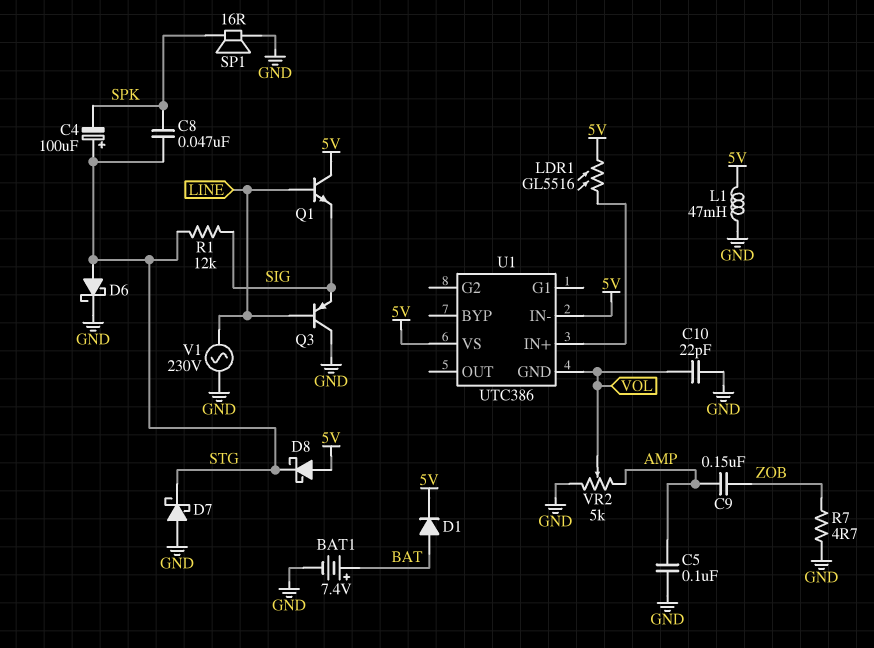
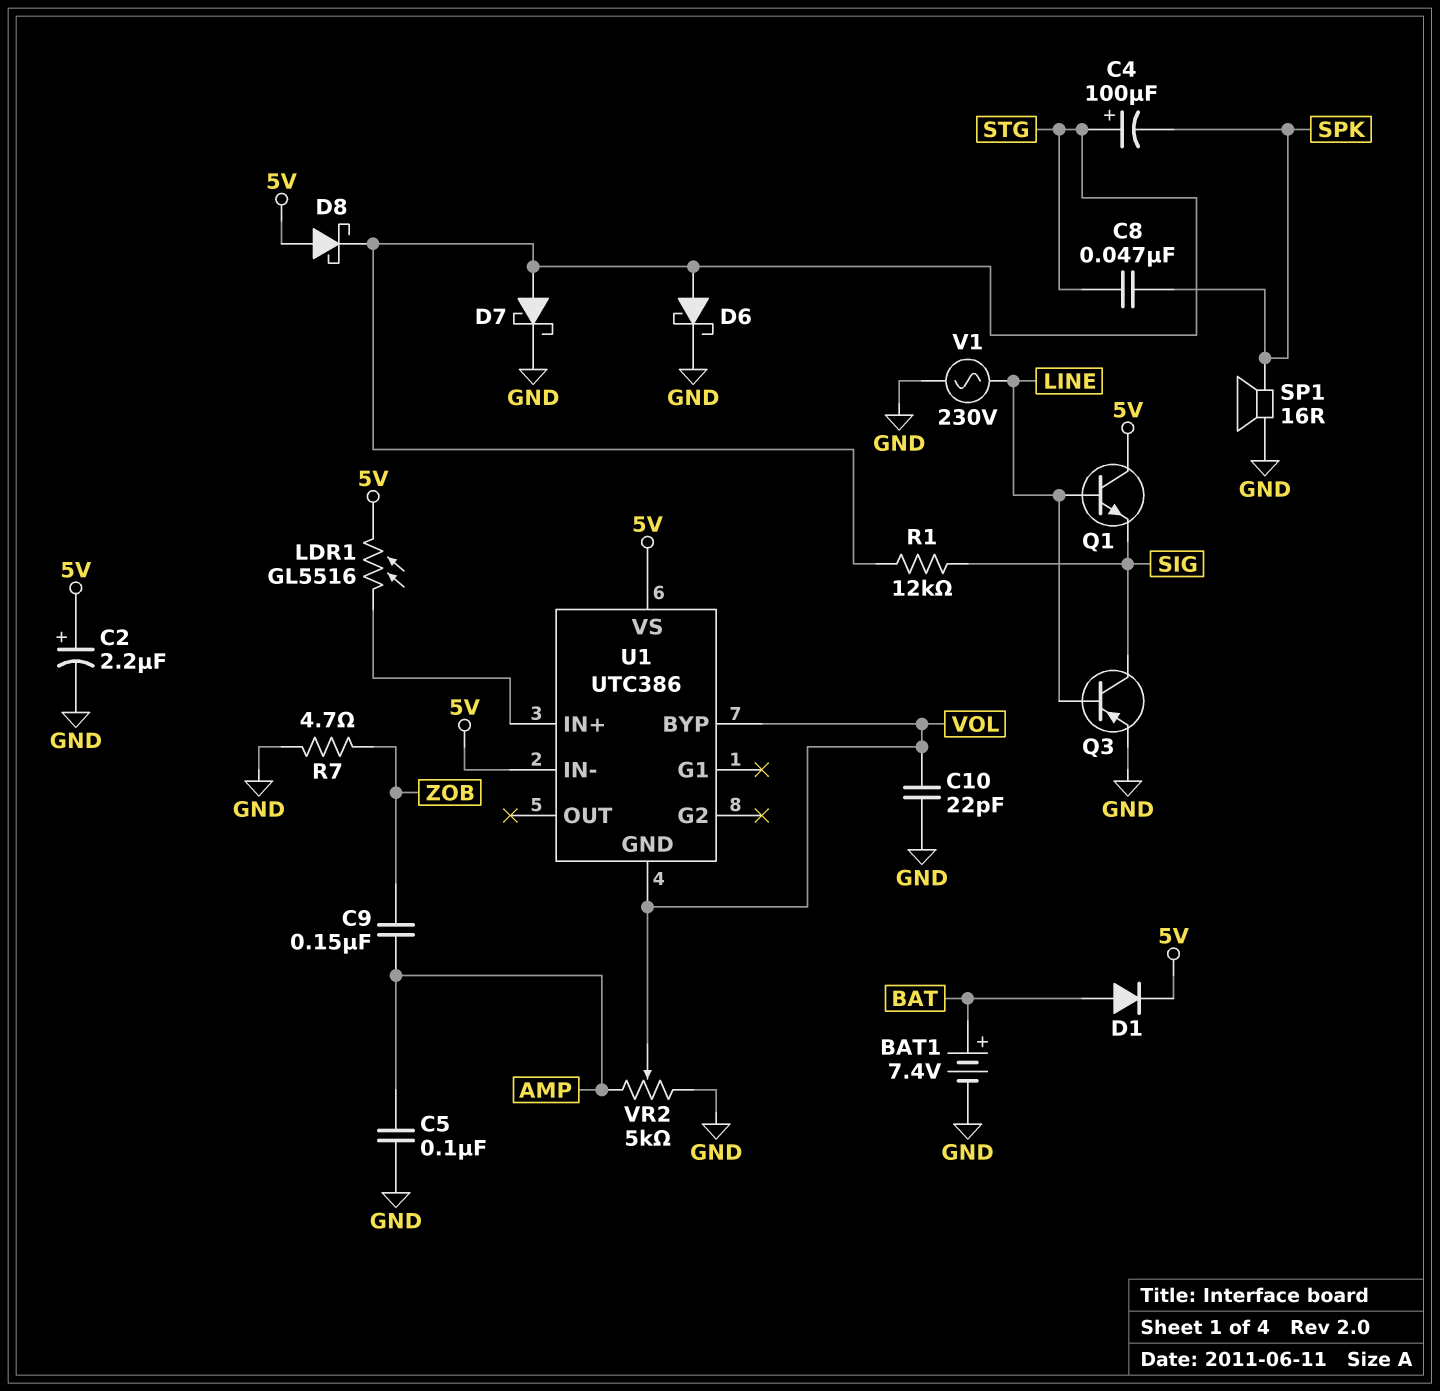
C2: none -> 2.2uF (plus 5V, minus GND)
D7: schottky (A GND, K STG) -> schottky (A STG, K GND)
L1: 47mH (5V, GND) -> none
Q3: PNP (B LINE, C GND, E SIG) -> PNP (B LINE, C SIG, E GND)
U1 pin BYP: none -> VOL

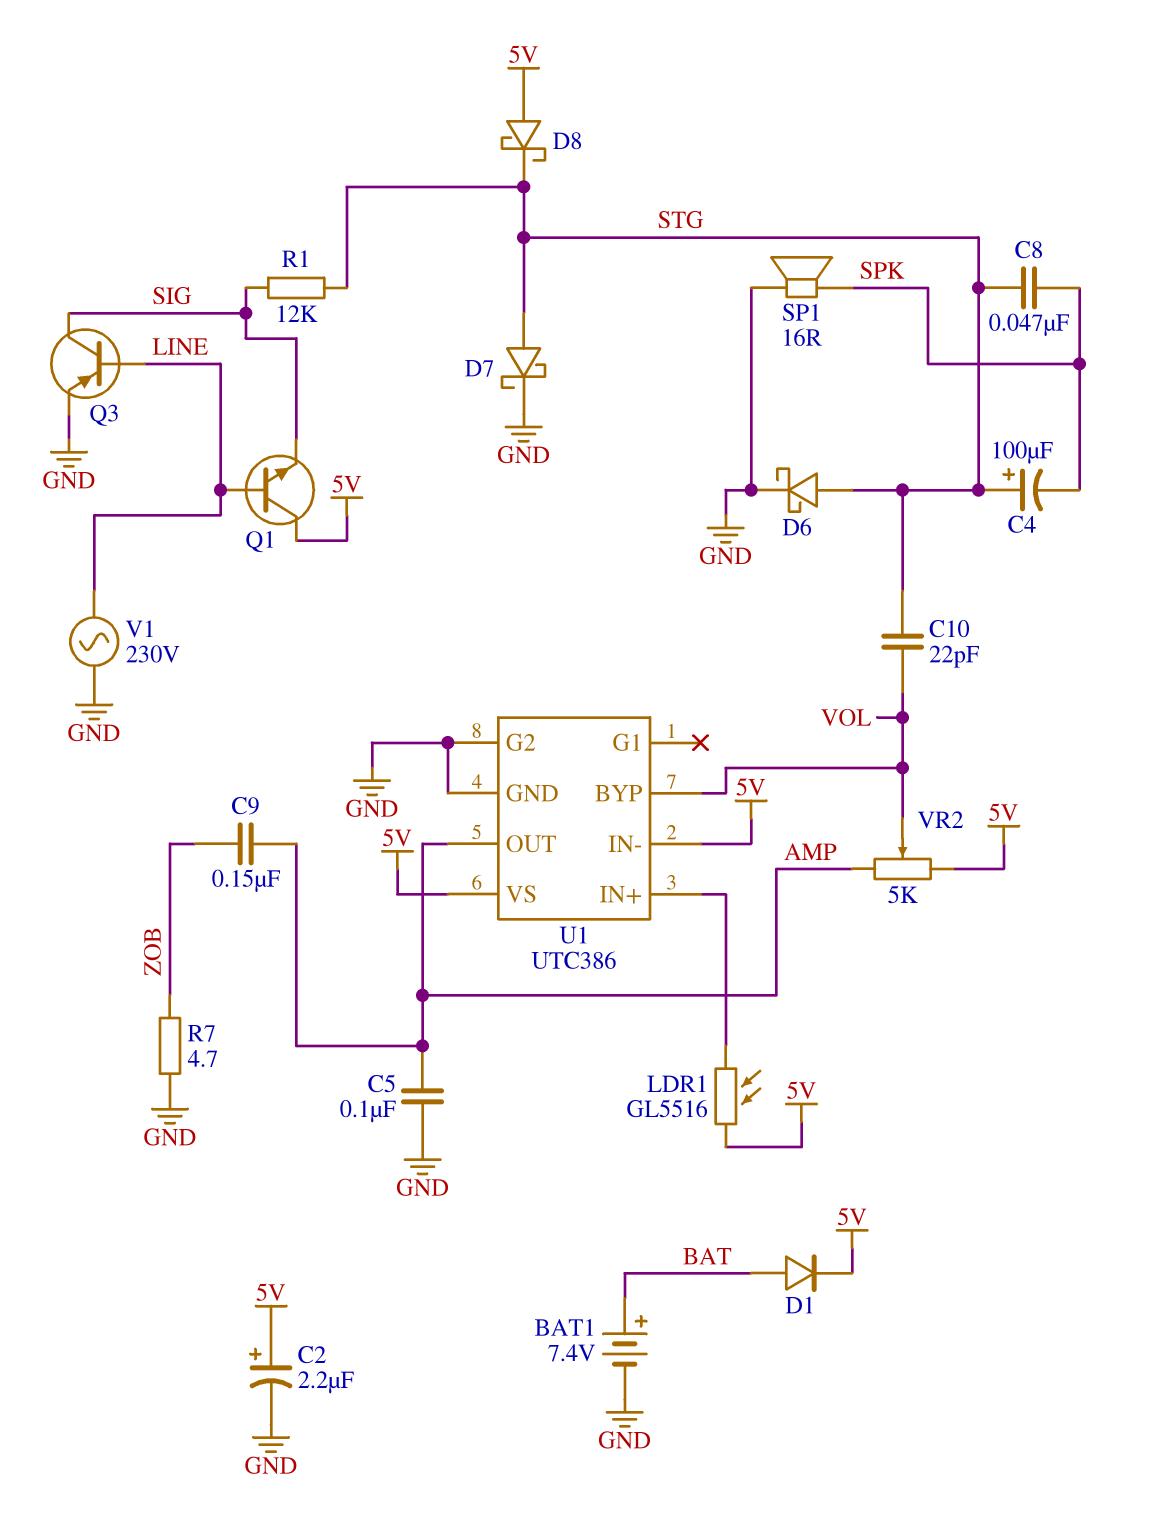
C10: 22pF (GND, VOL) -> 22pF (STG, VOL)
U1 pin G2: none -> GND
U1 pin GND: VOL -> GND
U1 pin OUT: none -> AMP
VR2: 5k (AMP, GND, wiper VOL) -> 5k (5V, AMP, wiper VOL)

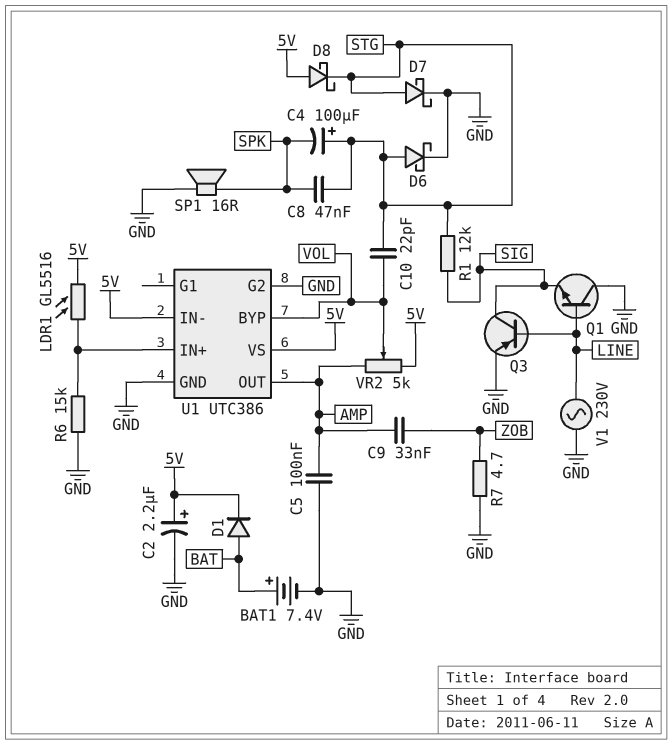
C9: 150nF (AMP, ZOB) -> 33nF (AMP, ZOB)
Q1: NPN (B LINE, C 5V, E SIG) -> NPN (B LINE, C GND, E SIG)
R6: none -> 15k (GND, U1/IN+)

